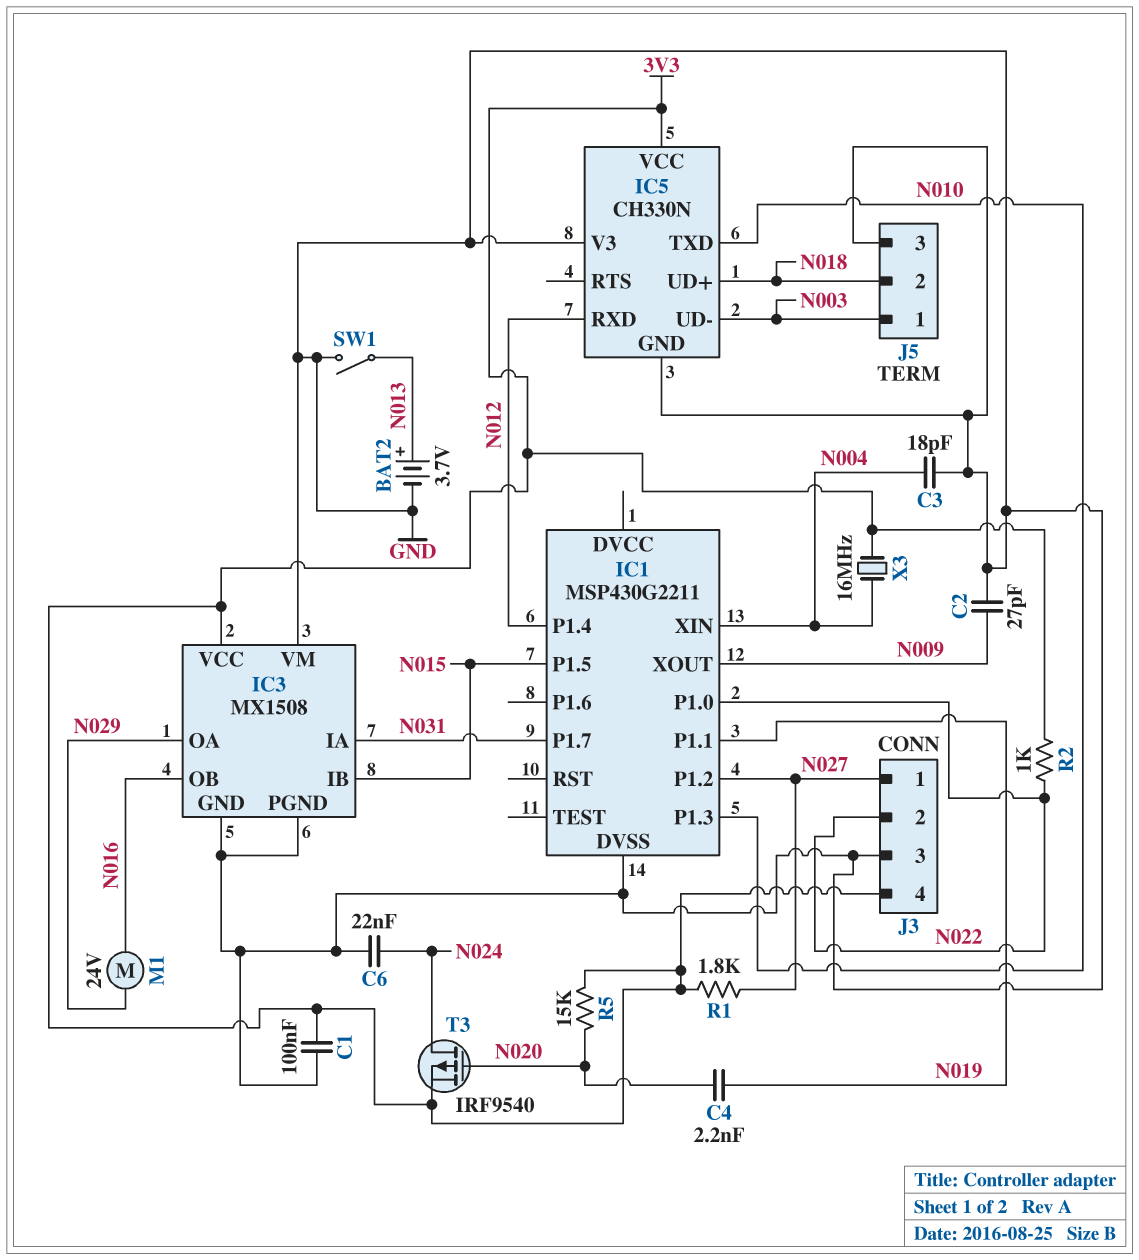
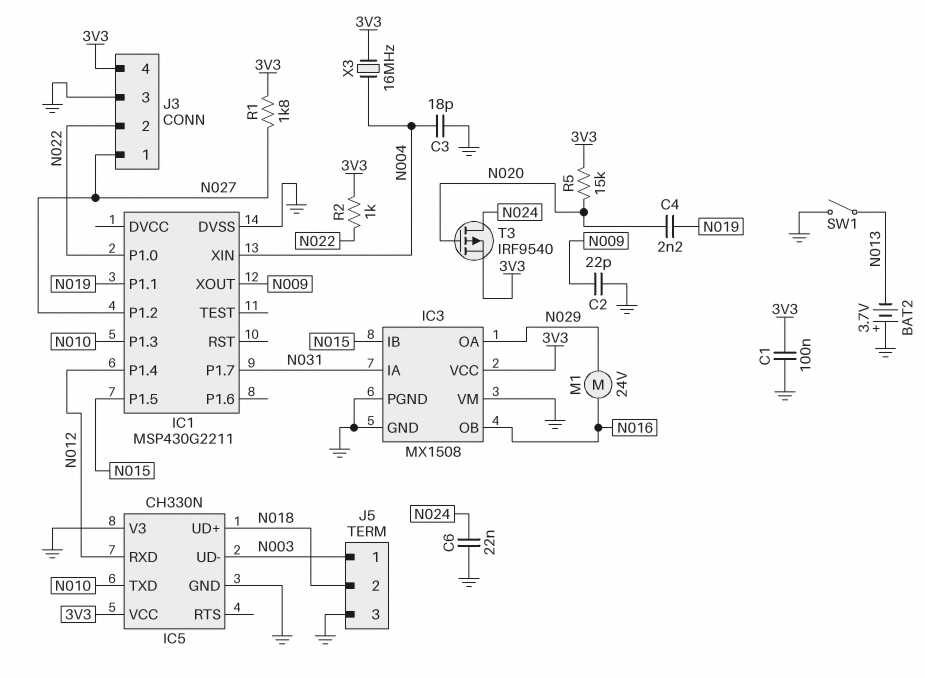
BAT2: 3.7V (plus N013, minus GND) -> 3.7V (plus GND, minus N013)
C2: 27pF (GND, N009) -> 22pF (GND, N009)

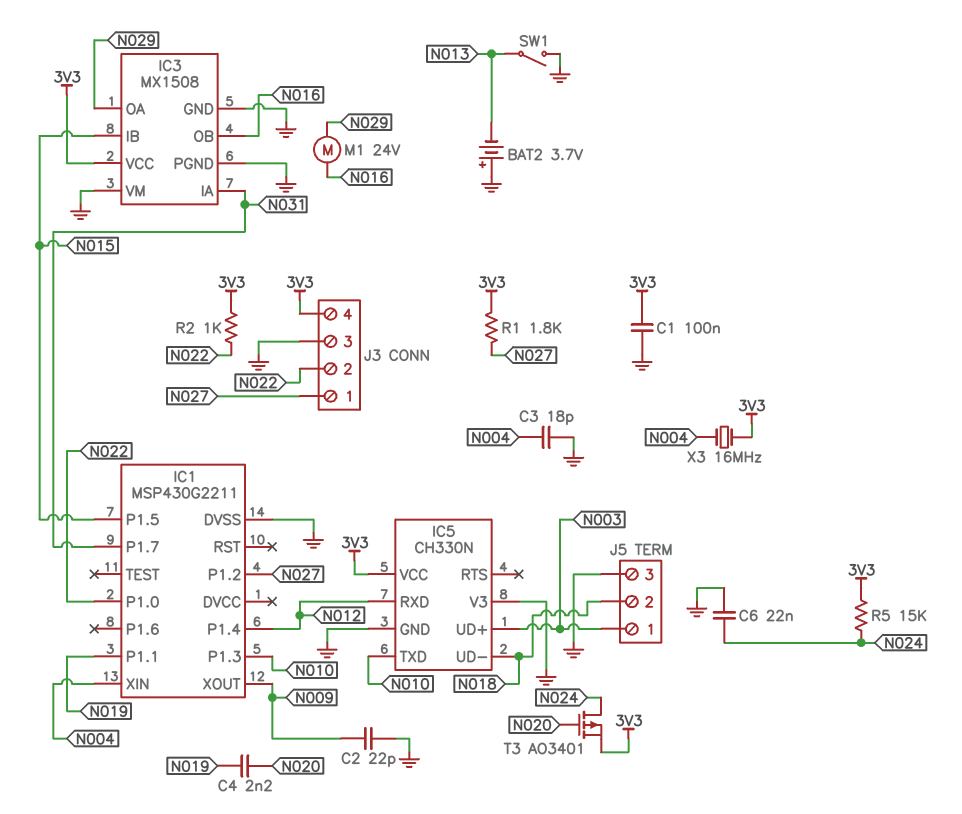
IC5 pin UD+: N018 -> N003
IC5 pin UD-: N003 -> N018
R5: 15k (3V3, N020) -> 15k (3V3, N024)
T3: PMOS IRF9540 (G N020, D N024, S 3V3) -> PMOS AO3401 (G N020, D N024, S 3V3)

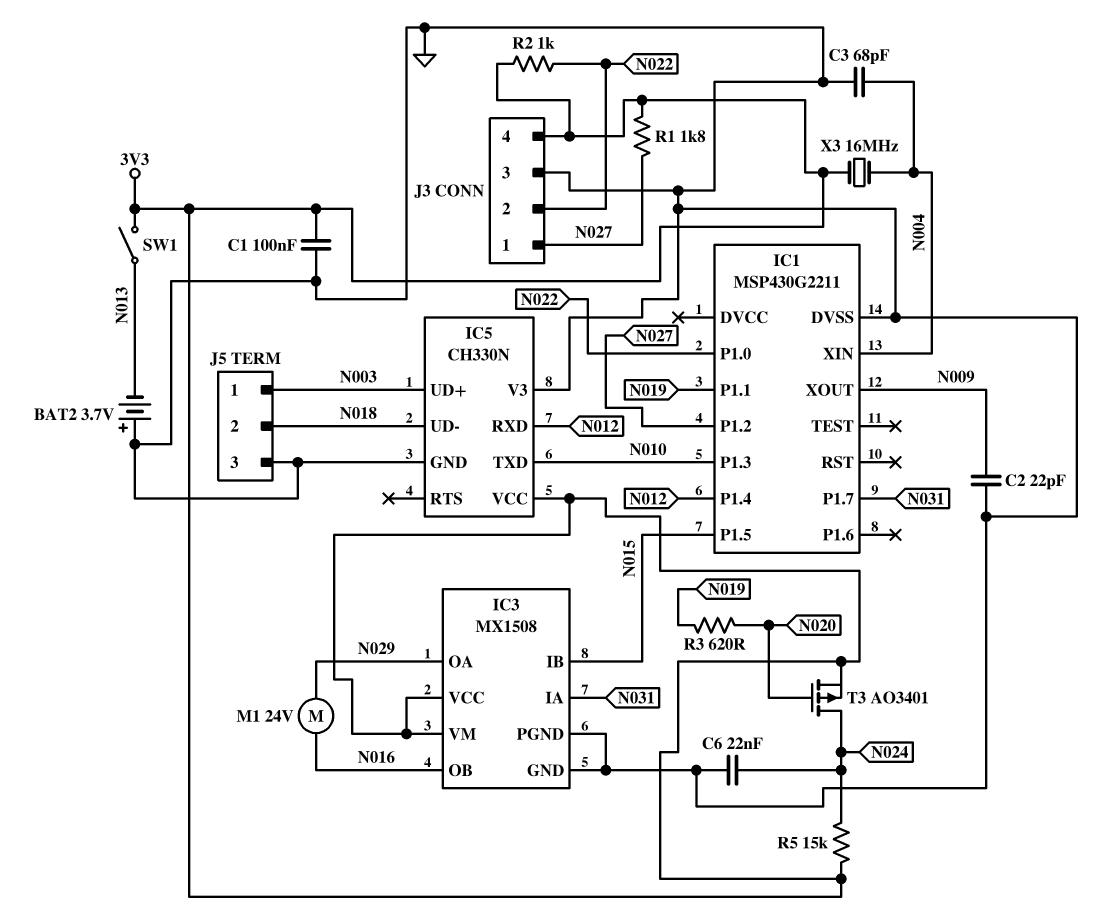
C3: 18pF (GND, N004) -> 68pF (GND, N004)
C4: 2.2nF (N019, N020) -> none
IC3 pin VM: GND -> 3V3
R3: none -> 620 (N019, N020)
SW1: switch (GND, N013) -> switch (3V3, N013)

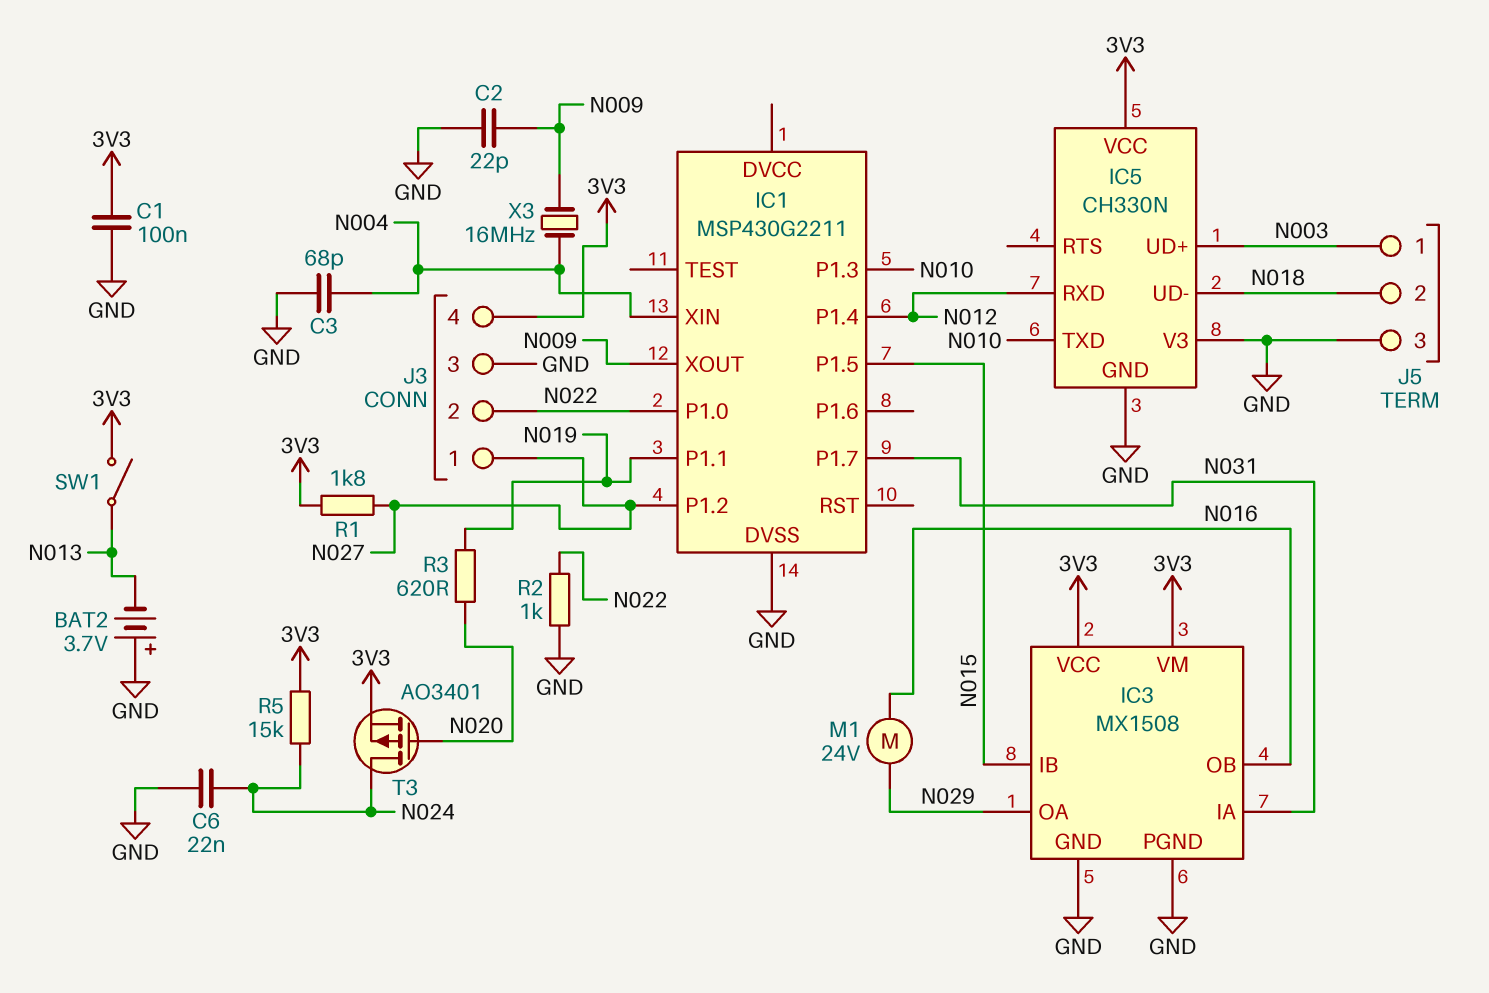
R2: 1k (3V3, N022) -> 1k (GND, N022)
X3: 16MHz (3V3, N004) -> 16MHz (N004, N009)

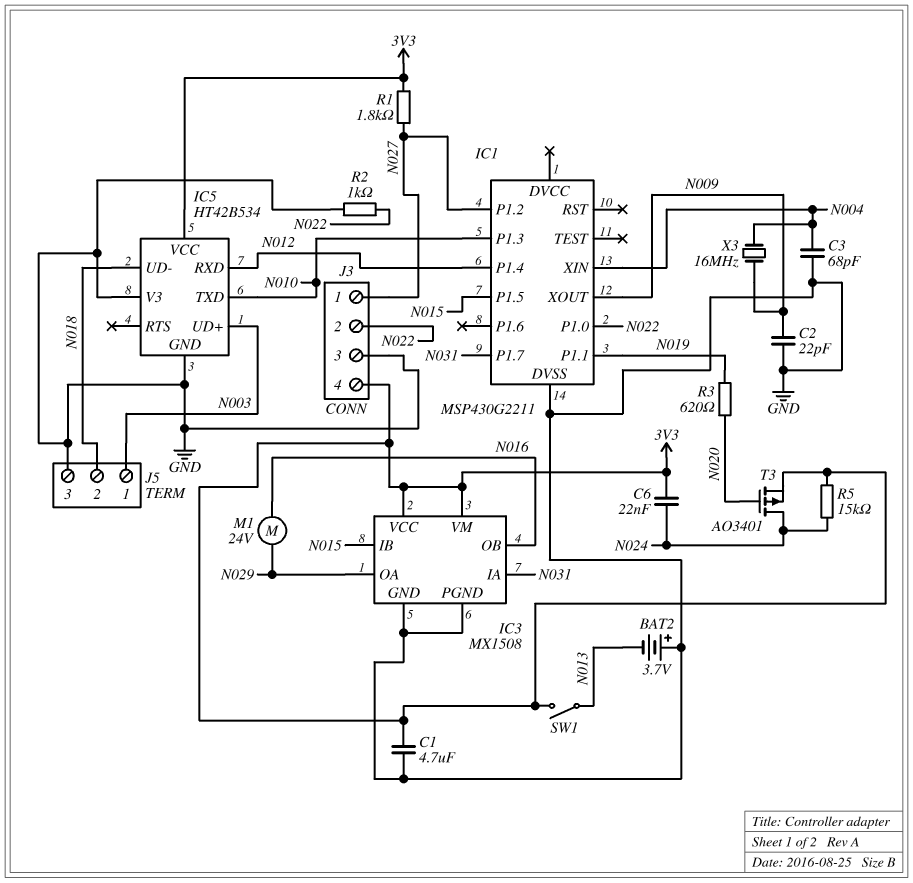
C1: 100nF (3V3, GND) -> 4.7uF (3V3, GND)
C6: 22nF (GND, N024) -> 22nF (3V3, N024)
IC5: CH330N -> HT42B534

